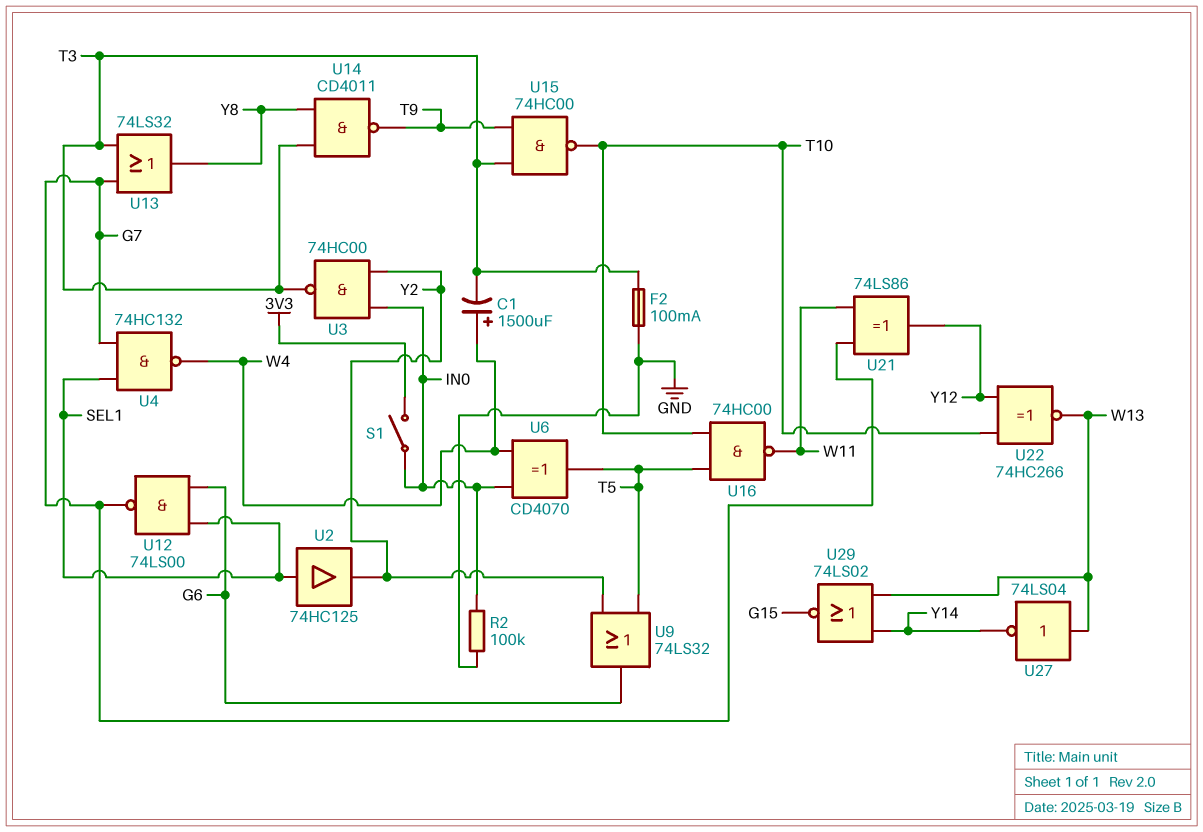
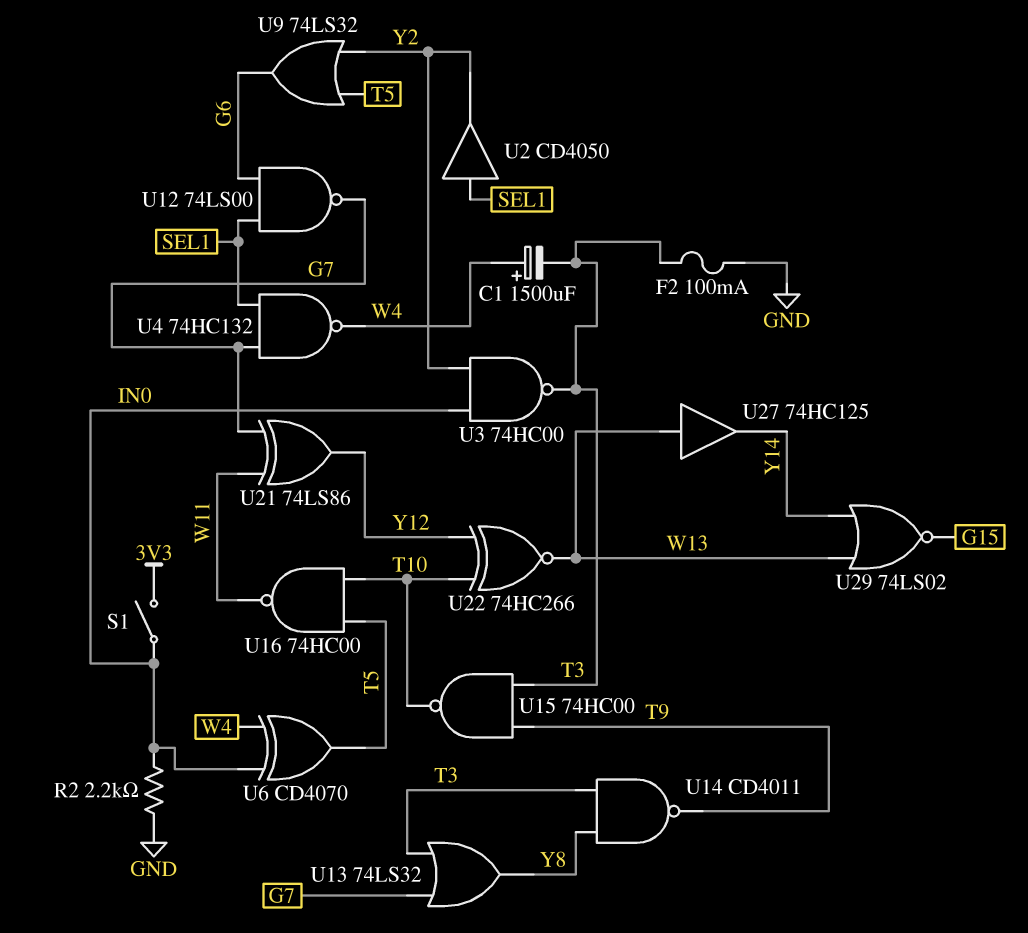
R2: 100k (GND, IN0) -> 2.2k (GND, IN0)
U2: buffer 74HC125 (in SEL1, out Y2) -> buffer CD4050 (in SEL1, out Y2)
U27: NOT 74LS04 (in W13, out Y14) -> buffer 74HC125 (in W13, out Y14)

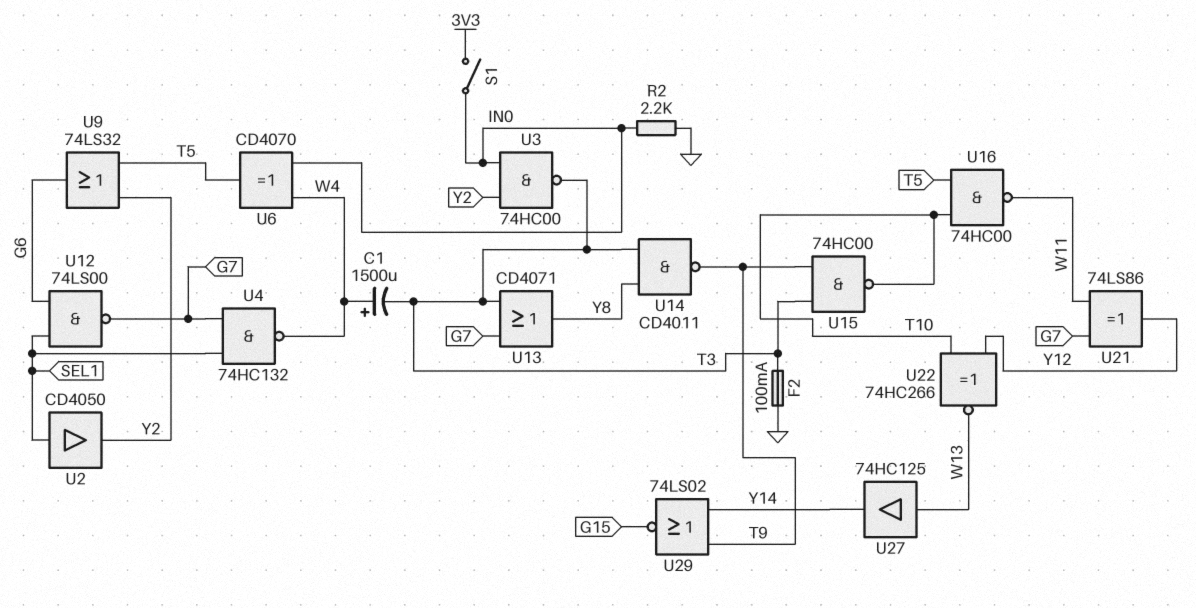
U13: OR 74LS32 (in G7, in T3, out Y8) -> OR CD4071 (in G7, in T3, out Y8)
U29: NOR 74LS02 (in W13, in Y14, out G15) -> NOR 74LS02 (in T9, in Y14, out G15)

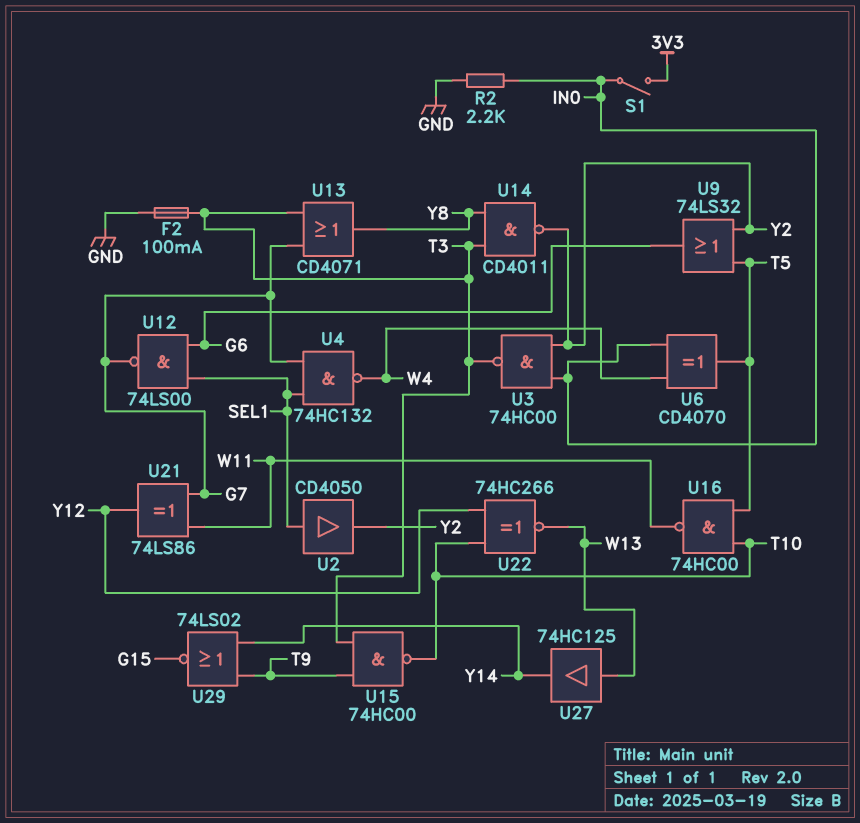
C1: 1500uF (plus W4, minus T3) -> none
U14: NAND CD4011 (in T3, in Y8, out T9) -> NAND CD4011 (in T3, in Y8, out Y2)

